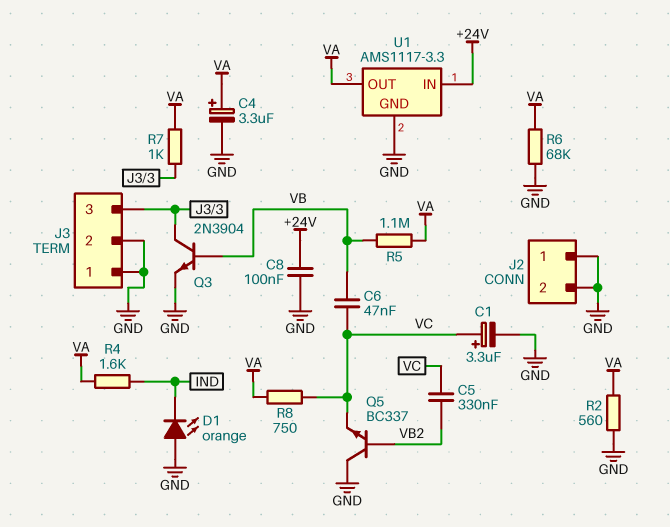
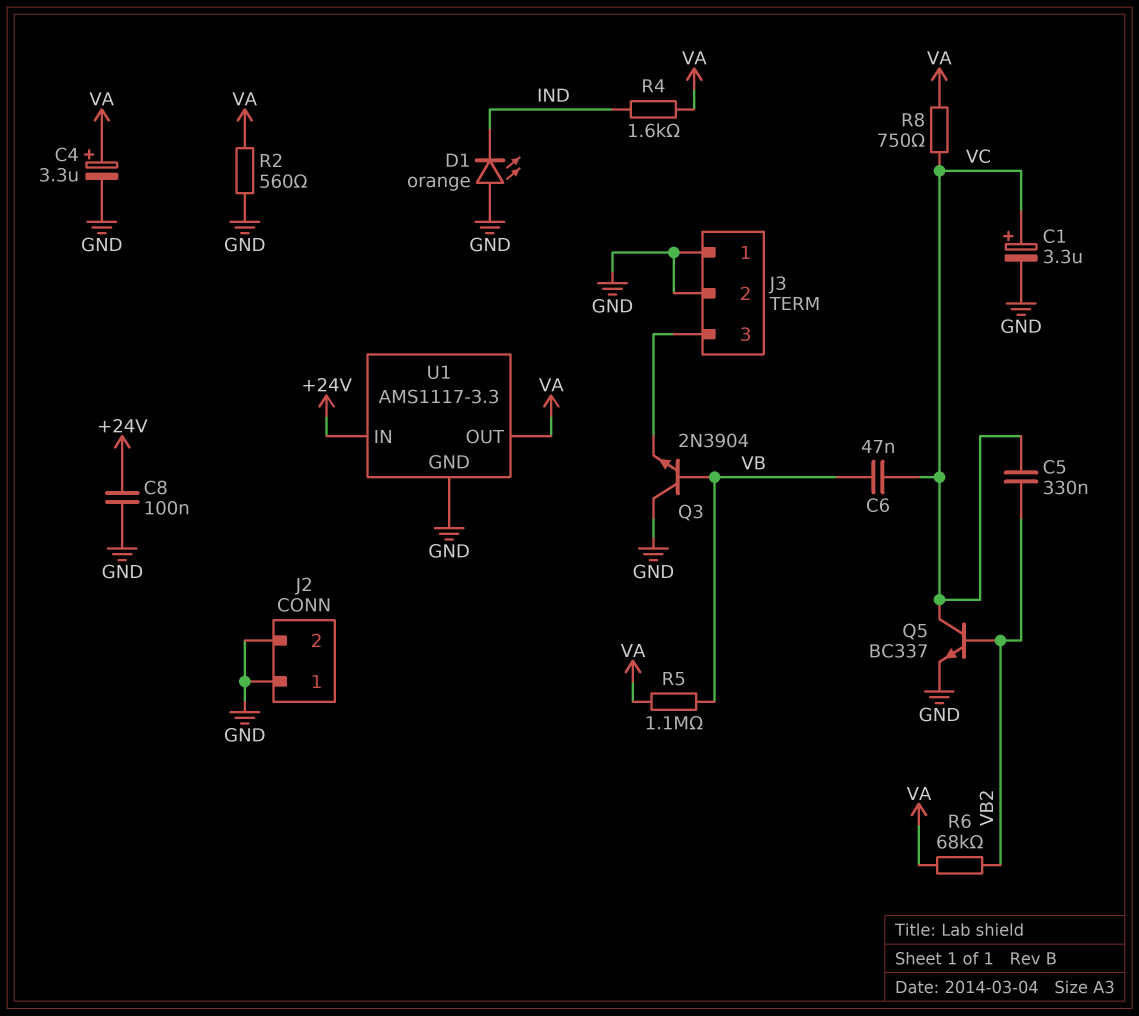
Q3: NPN 2N3904 (B VB, C J3/3, E GND) -> NPN 2N3904 (B VB, C GND, E J3/3)
Q5: NPN BC337 (B VB2, C GND, E VC) -> NPN BC337 (B VB2, C VC, E GND)
R6: 68k (GND, VA) -> 68k (VA, VB2)
R7: 1k (J3/3, VA) -> none

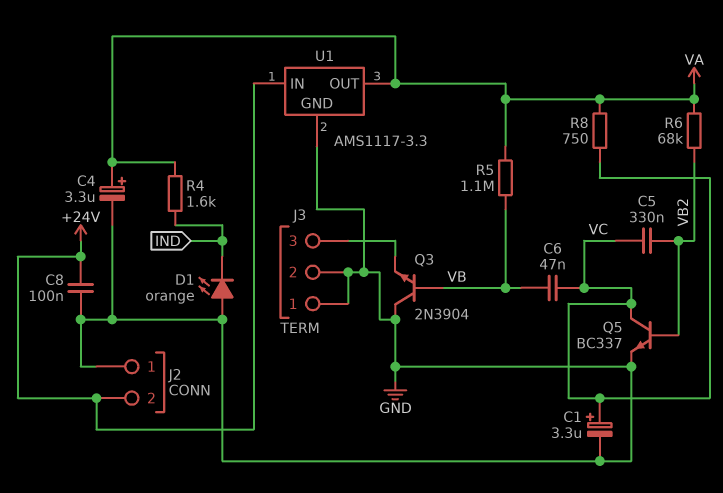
J2 pin 2: GND -> +24V
R2: 560 (GND, VA) -> none

